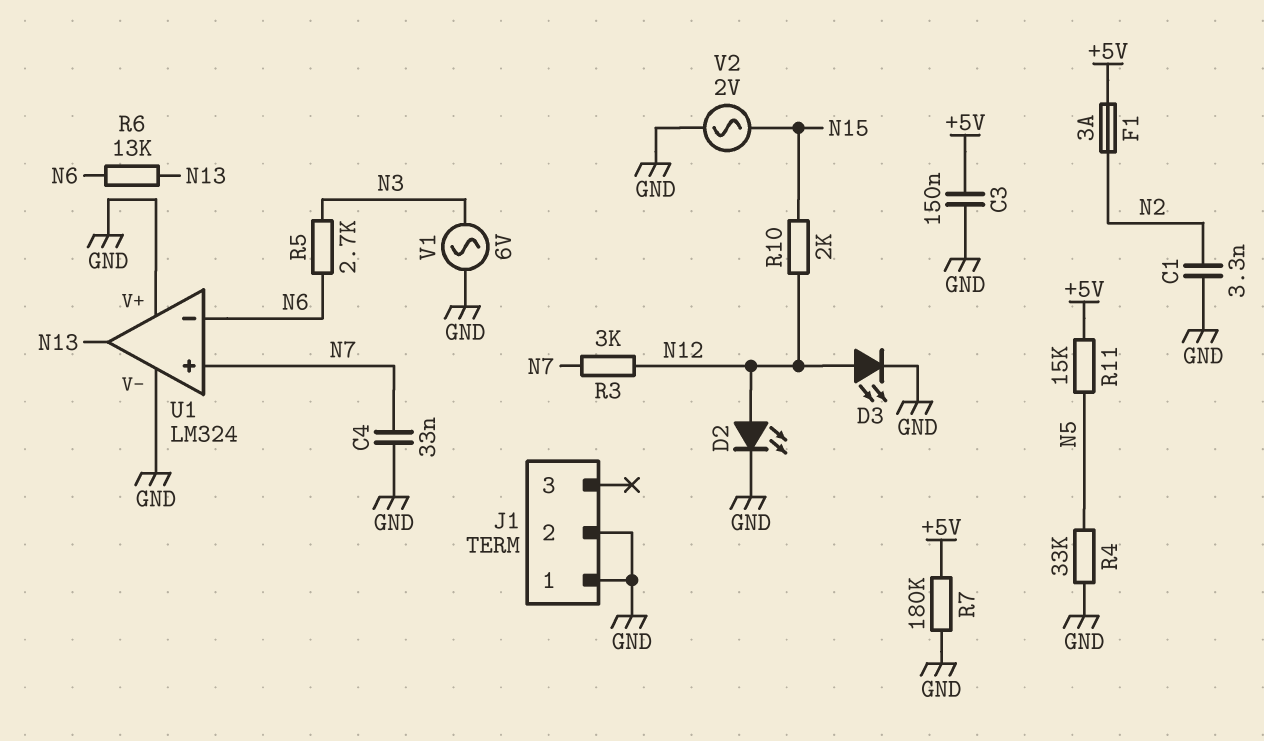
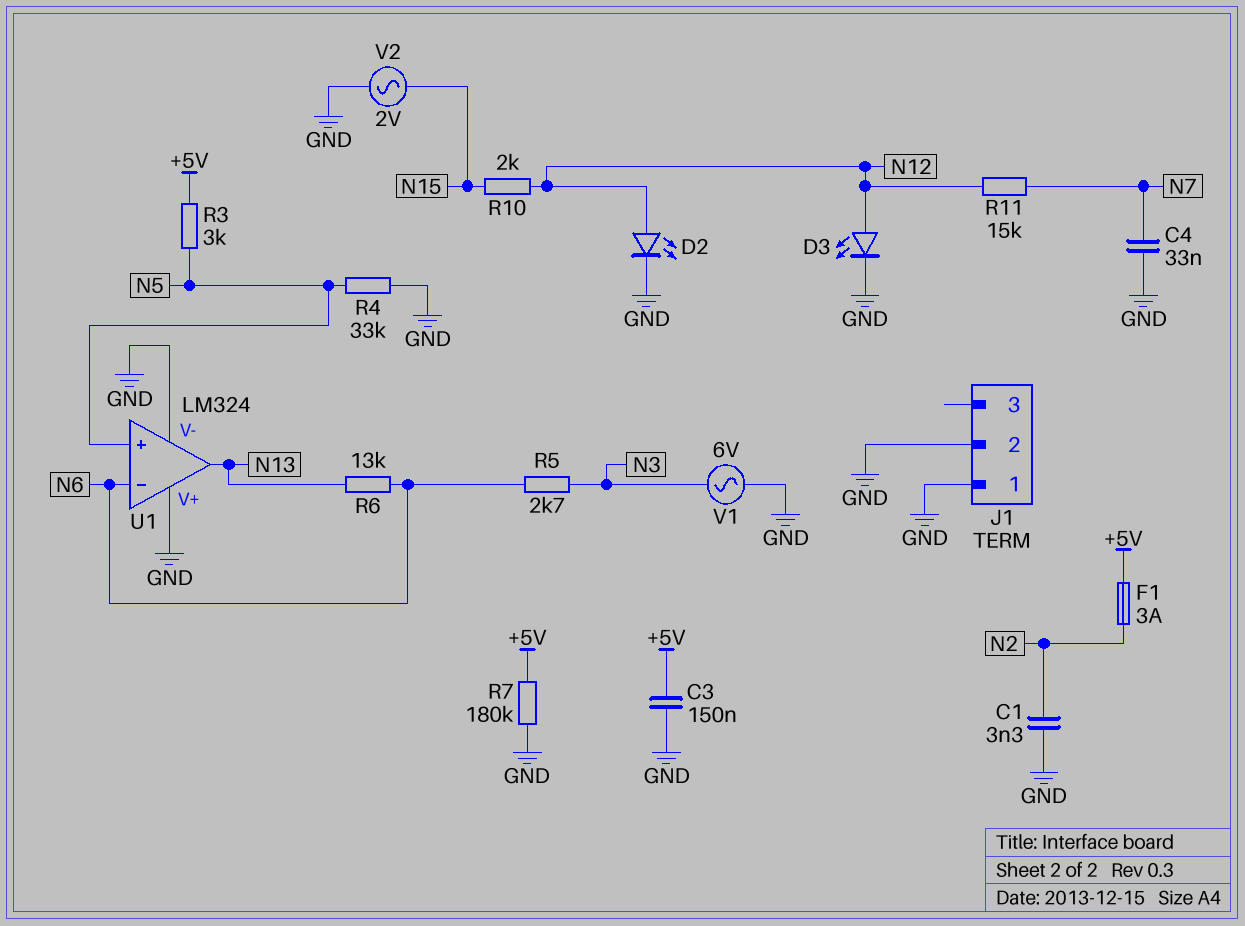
R3: 3k (N7, N12) -> 3k (+5V, N5)
R11: 15k (+5V, N5) -> 15k (N7, N12)
U1 pin in+: N7 -> N5

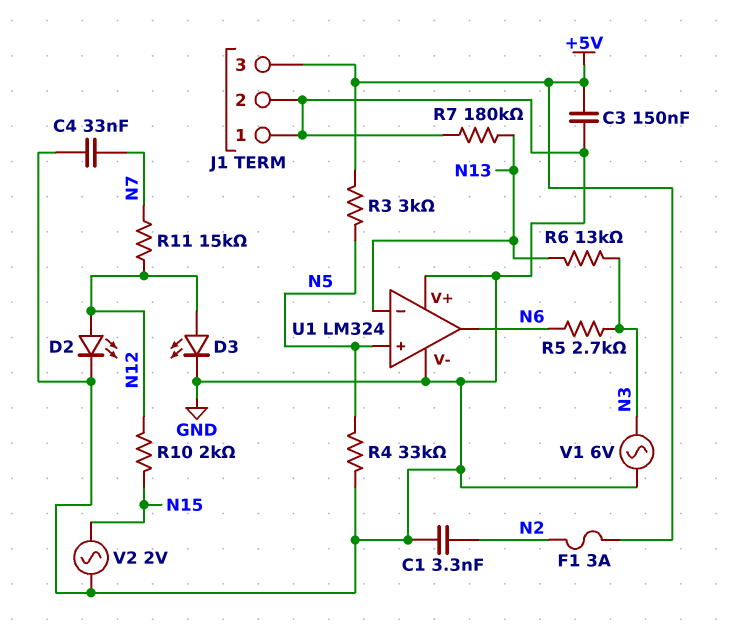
J1 pin 3: none -> +5V
R6: 13k (N6, N13) -> 13k (N3, N13)
R7: 180k (+5V, GND) -> 180k (GND, N13)
U1 pin in-: N6 -> N13
U1 pin out: N13 -> N6

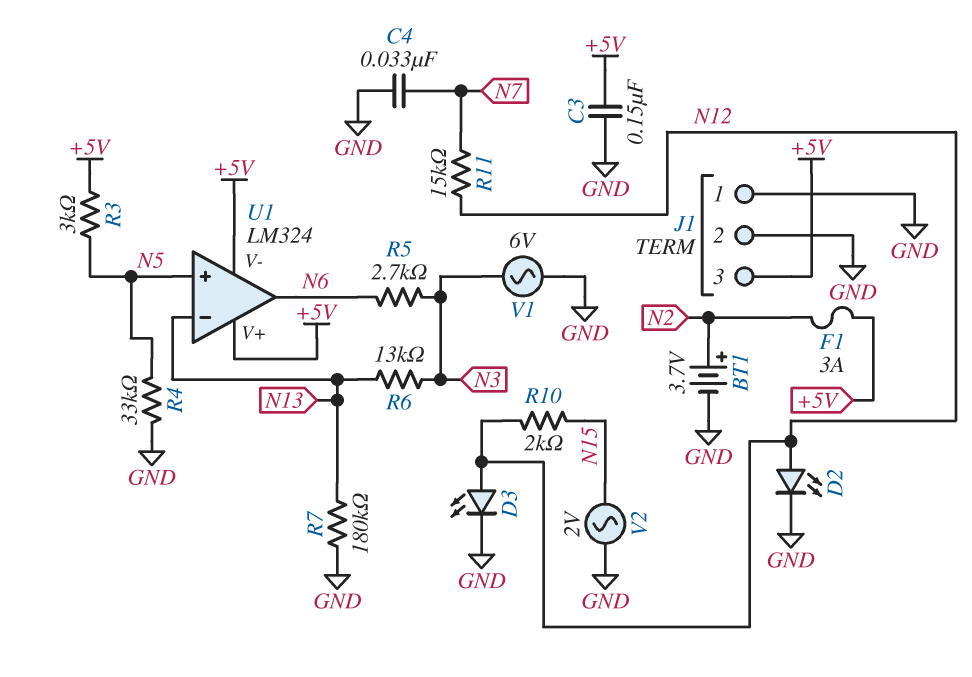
BT1: none -> 3.7V (plus N2, minus GND)
C1: 3.3nF (GND, N2) -> none
U1 pin V+: GND -> +5V
U1 pin V-: GND -> +5V

